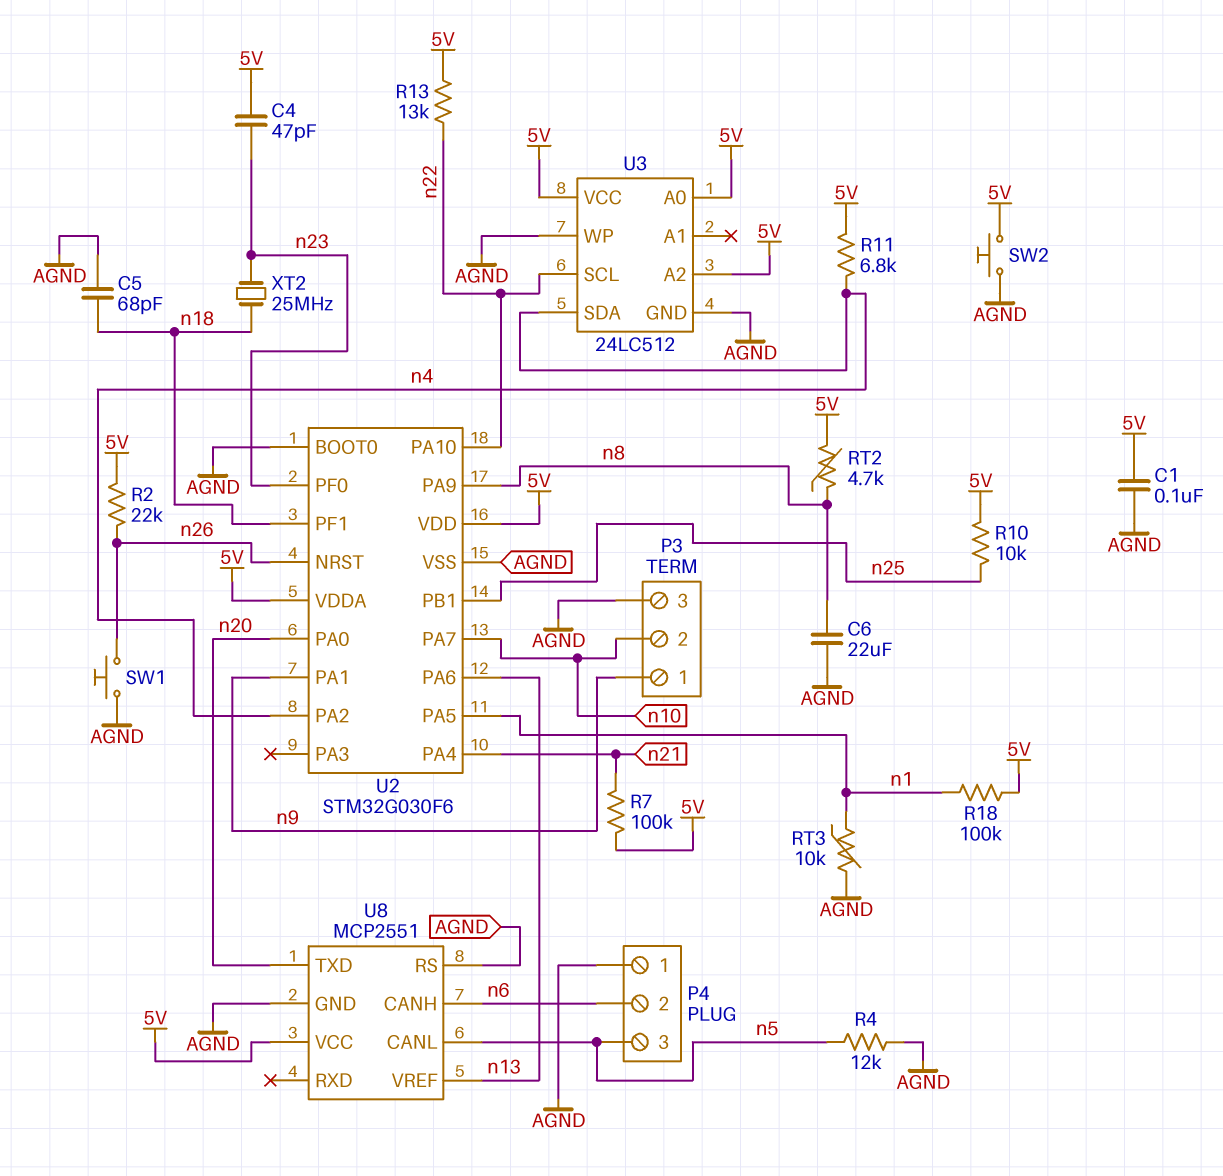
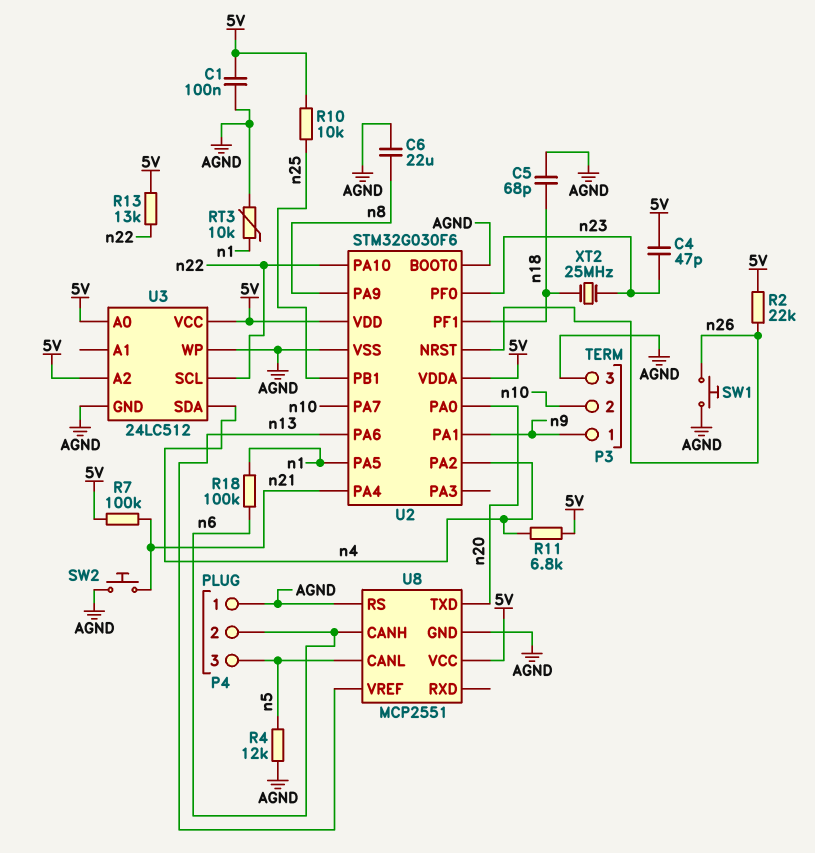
R18: 100k (5V, n1) -> 100k (n1, n6)
RT2: 4.7k (5V, n8) -> none
SW2: button (5V, AGND) -> button (AGND, n21)

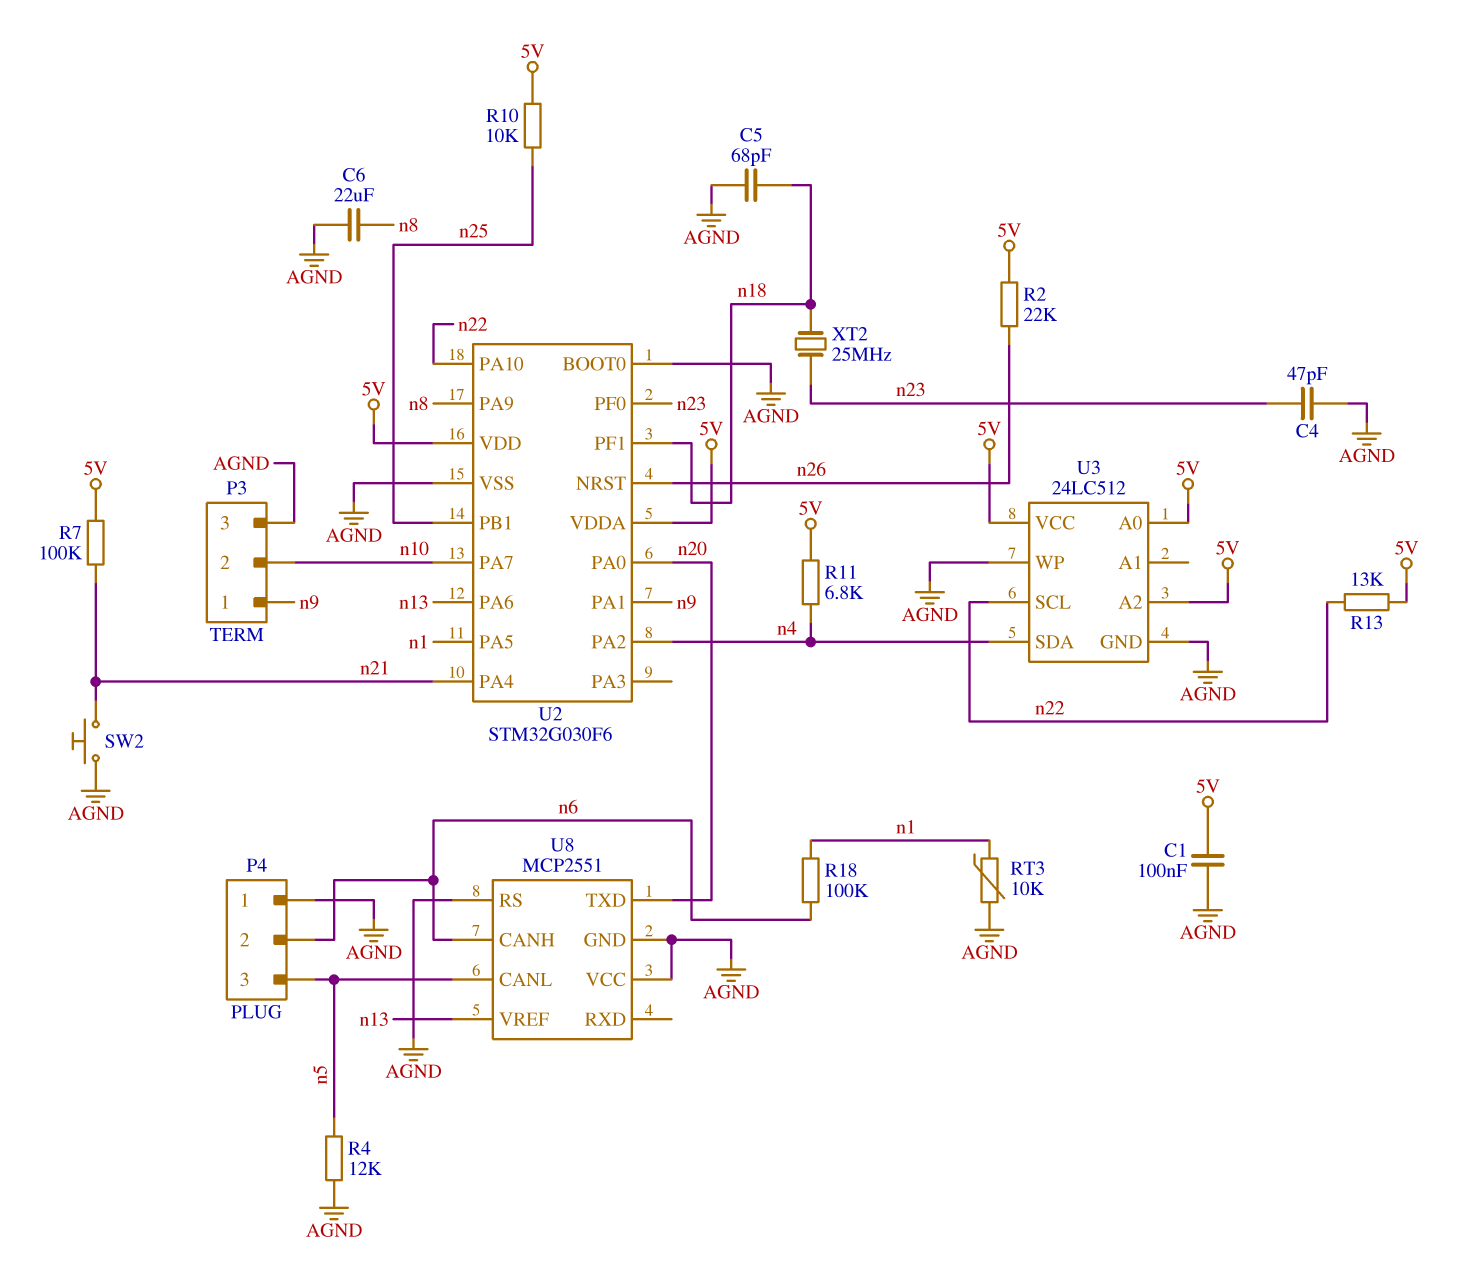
C4: 47pF (5V, n23) -> 47pF (AGND, n23)
SW1: button (AGND, n26) -> none
U8 pin VCC: 5V -> AGND

